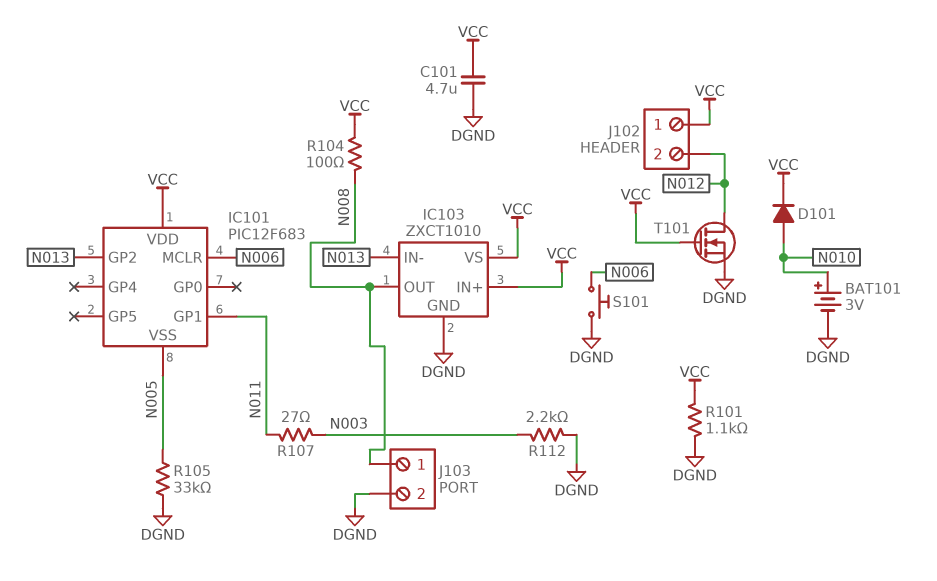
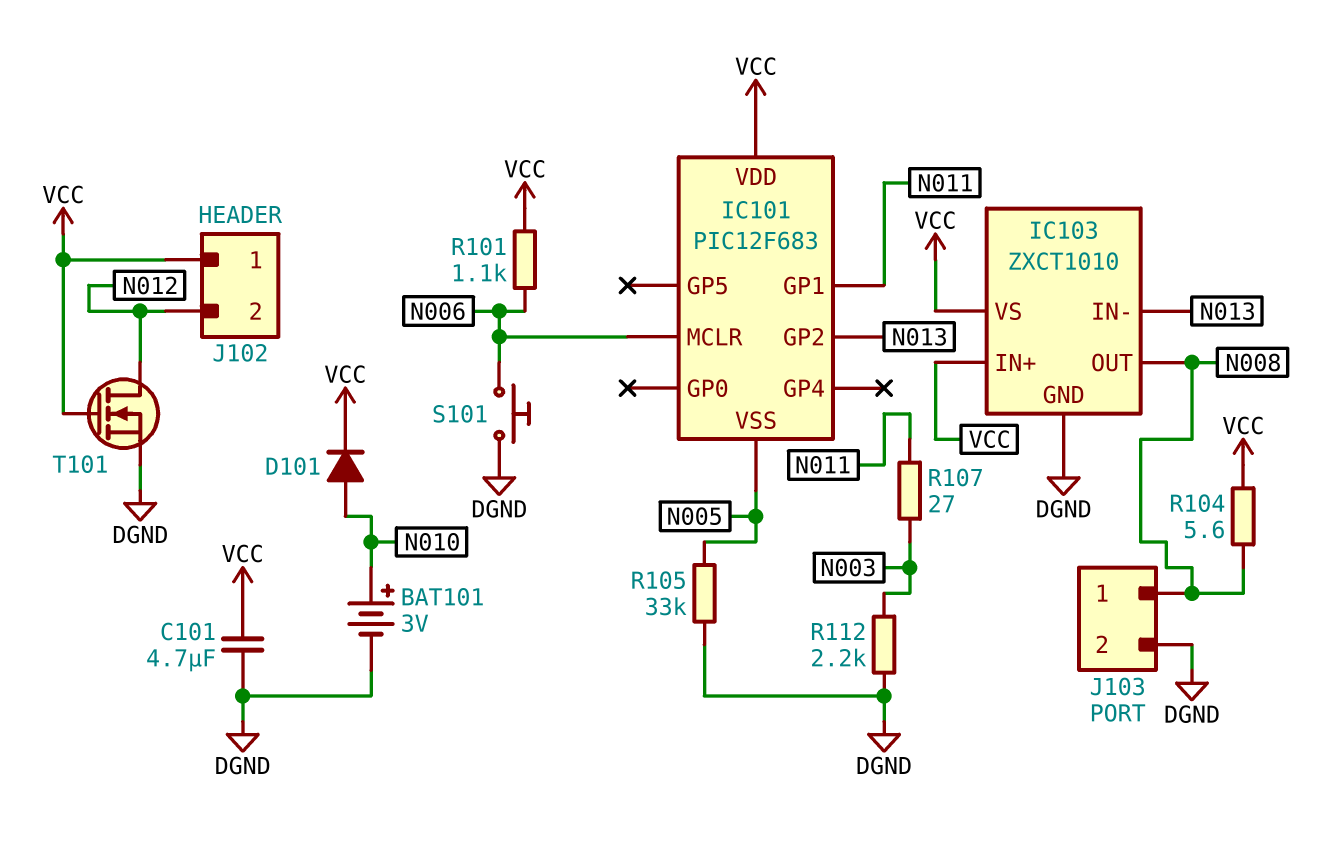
R101: 1.1k (DGND, VCC) -> 1.1k (N006, VCC)
R104: 100 (N008, VCC) -> 5.6 (N008, VCC)

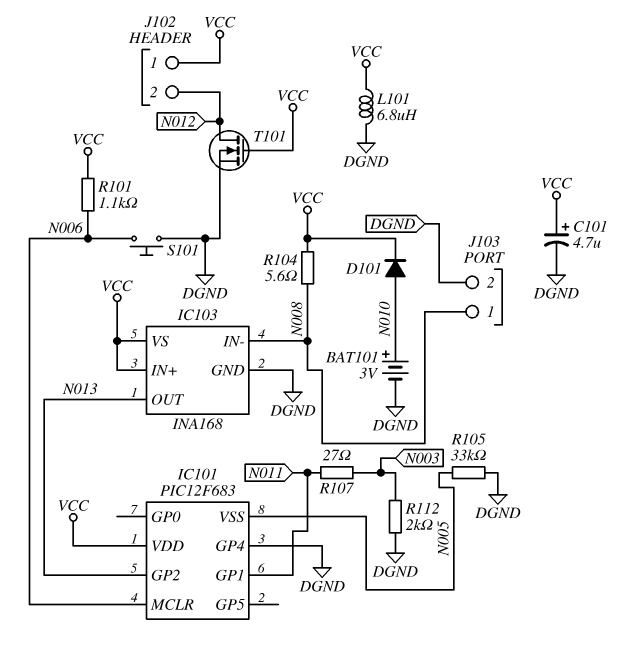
C101: 4.7uF (DGND, VCC) -> 4.7uF (plus VCC, minus DGND)
IC101 pin GP4: none -> DGND
IC103: ZXCT1010 -> INA168
IC103 pin IN-: N013 -> N008
IC103 pin OUT: N008 -> N013
L101: none -> 6.8uH (DGND, VCC)
R112: 2.2k (DGND, N003) -> 2k (DGND, N003)

